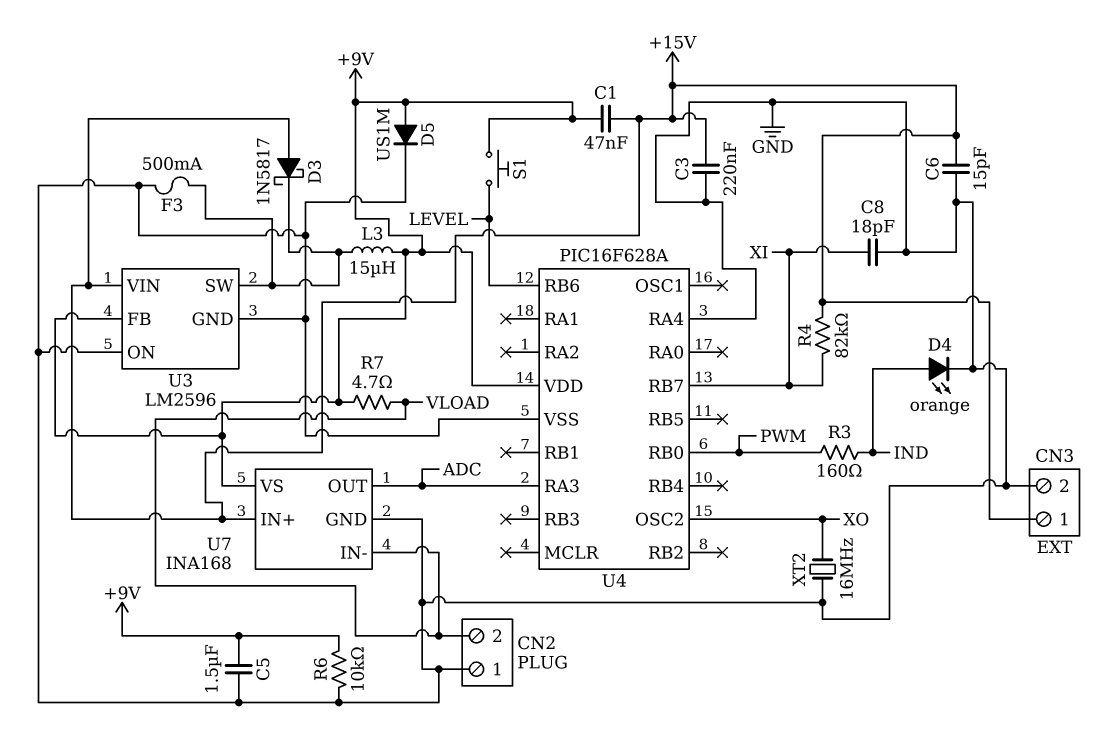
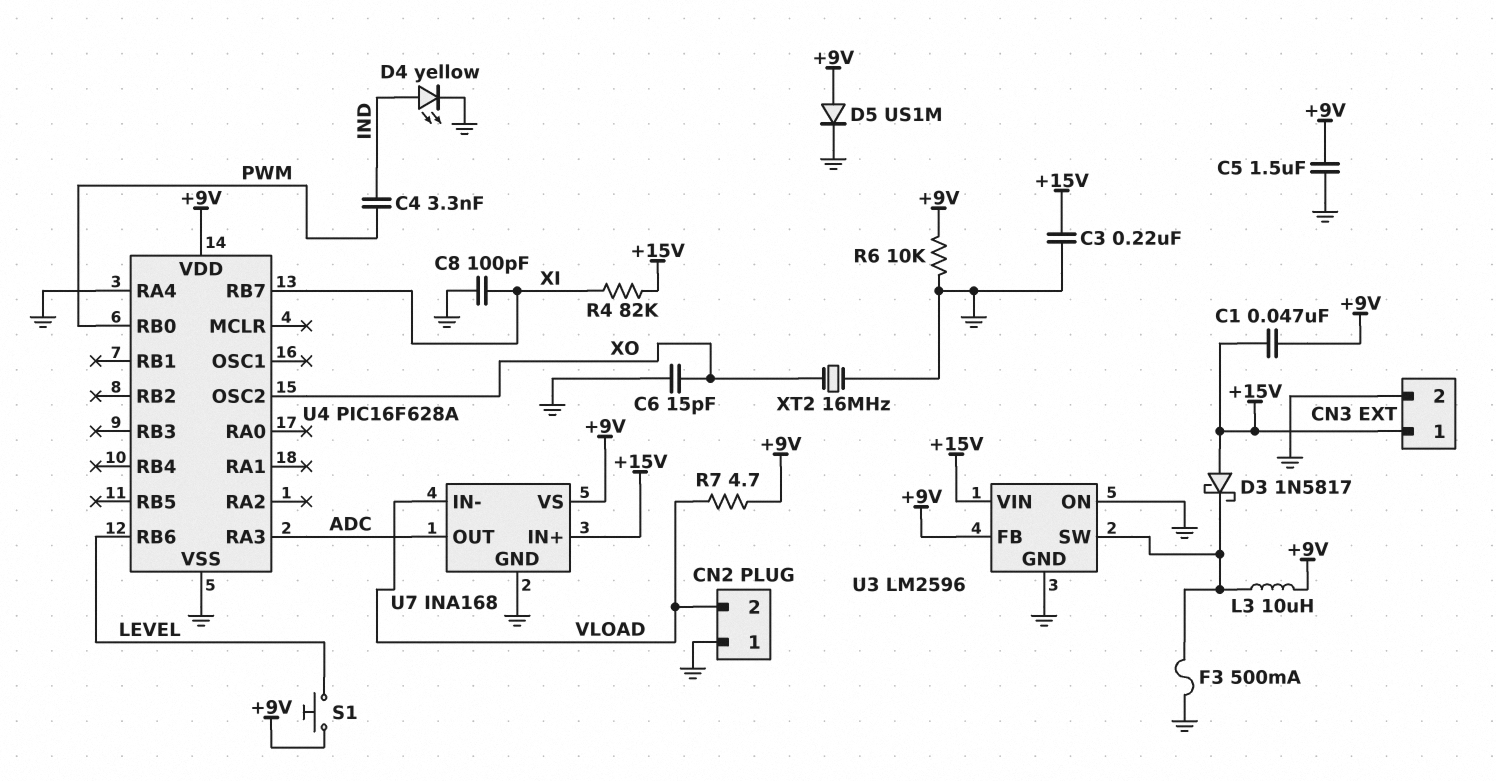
C4: none -> 3.3nF (IND, PWM)
C6: 15pF (+15V, GND) -> 15pF (GND, XO)
C8: 18pF (GND, XI) -> 100pF (GND, XI)
D4: LED orange (A IND, K GND) -> LED yellow (A IND, K GND)
L3: 15uH (+9V, U3/SW) -> 10uH (+9V, U3/SW)
R3: 160 (IND, PWM) -> none

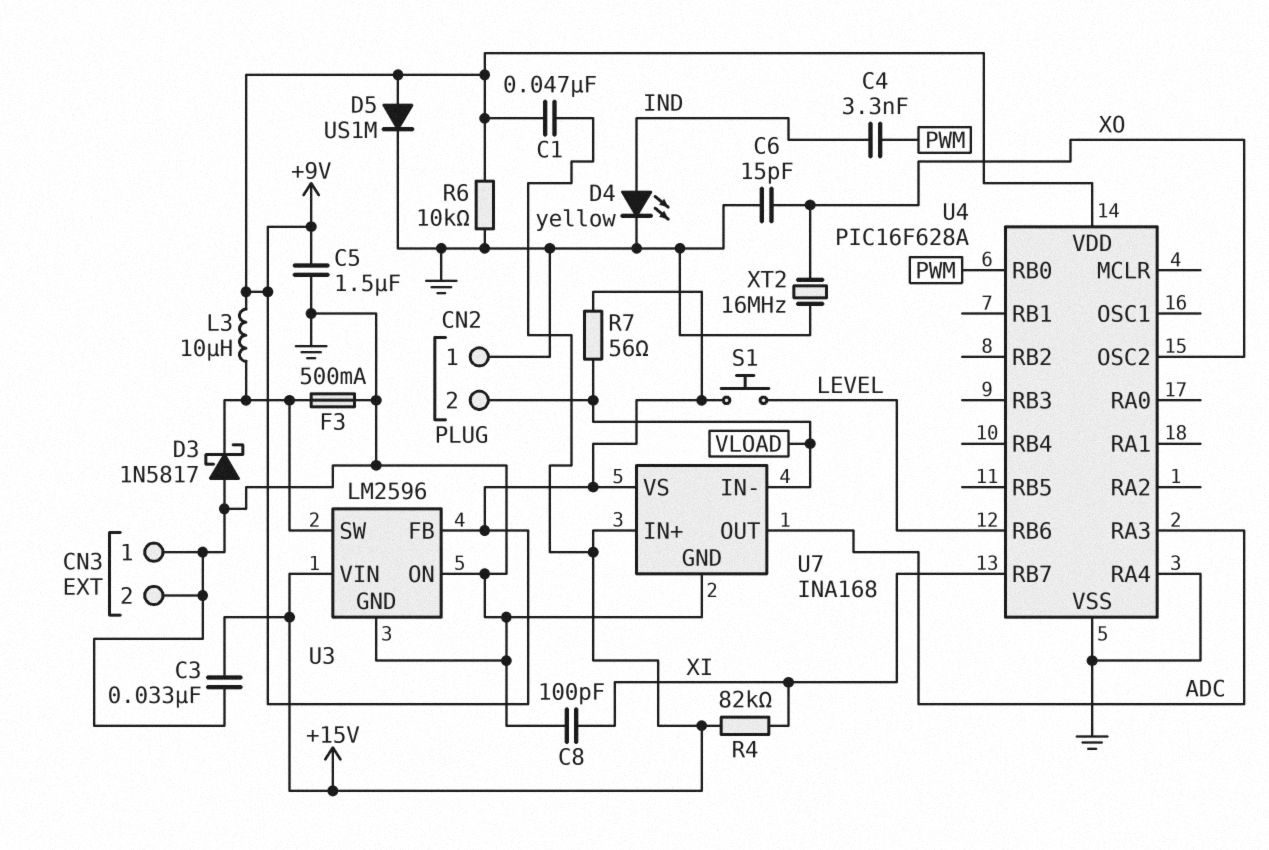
C3: 220nF (+15V, GND) -> 33nF (+15V, GND)
CN3 pin 1: +15V -> GND
D3: schottky 1N5817 (A +15V, K U3/SW) -> schottky 1N5817 (A GND, K U3/SW)
R7: 4.7 (+9V, VLOAD) -> 56 (+9V, VLOAD)

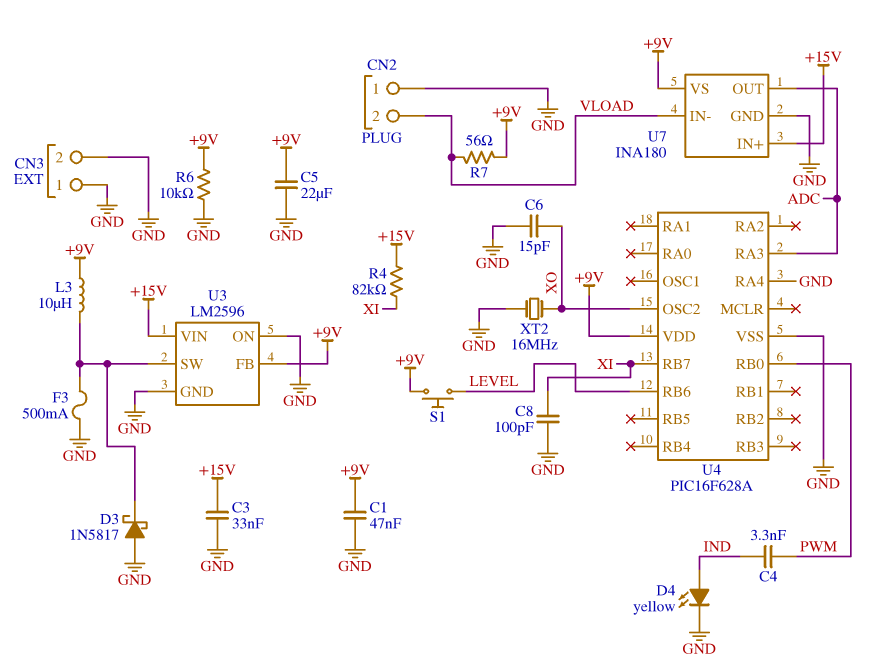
C1: 47nF (+9V, +15V) -> 47nF (+9V, GND)
C5: 1.5uF (+9V, GND) -> 22uF (+9V, GND)
D5: diode US1M (A +9V, K GND) -> none
U7: INA168 -> INA180

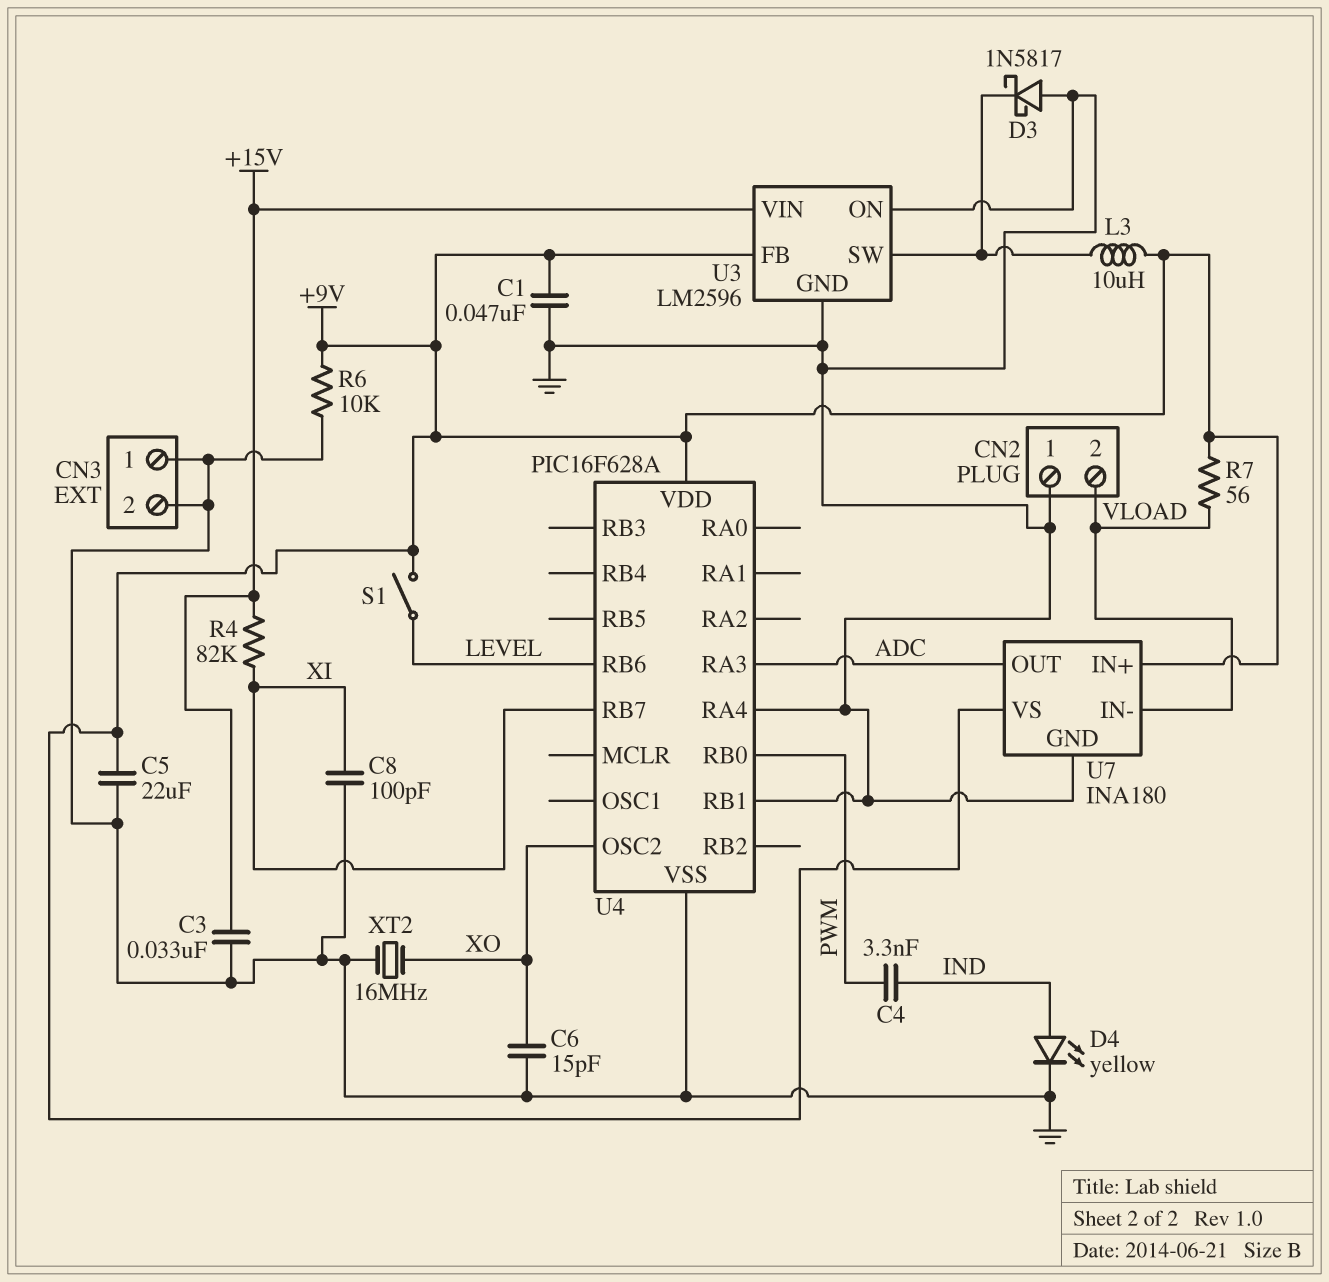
F3: 500mA (GND, U3/SW) -> none
S1: button (+9V, LEVEL) -> switch (+9V, LEVEL)
U4 pin RB1: none -> GND
U7 pin IN+: +15V -> +9V

